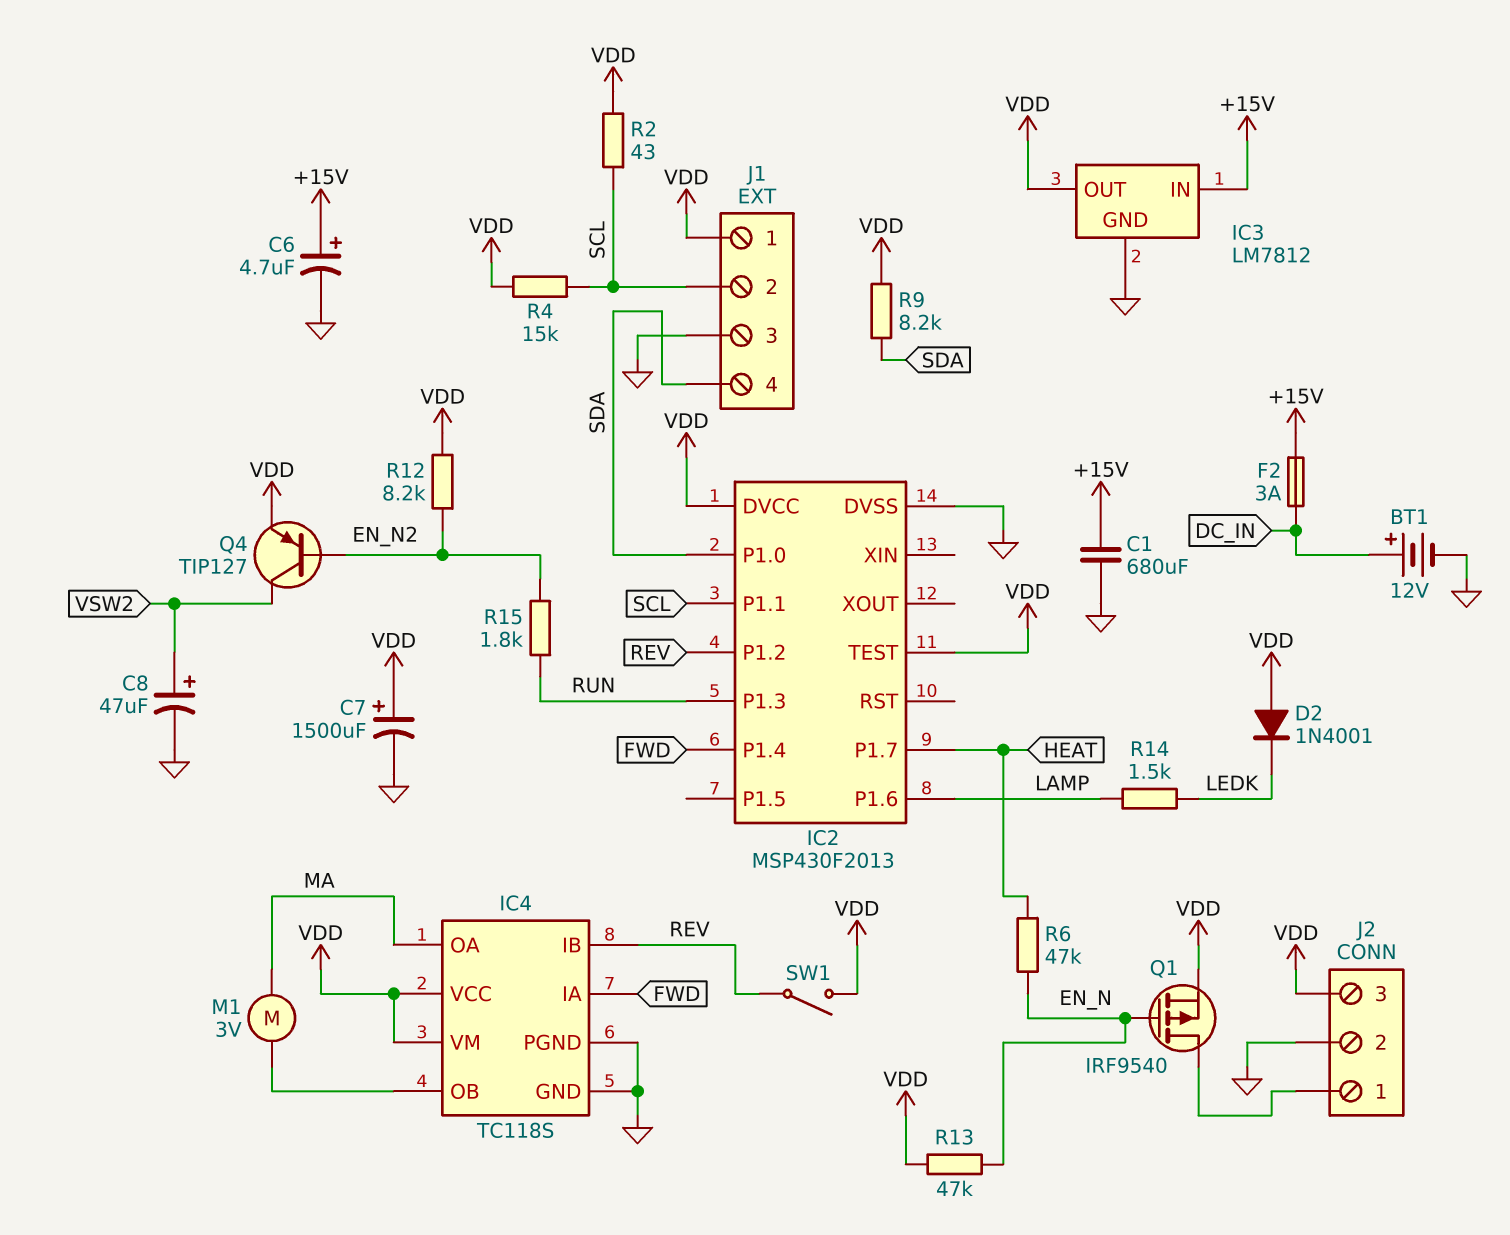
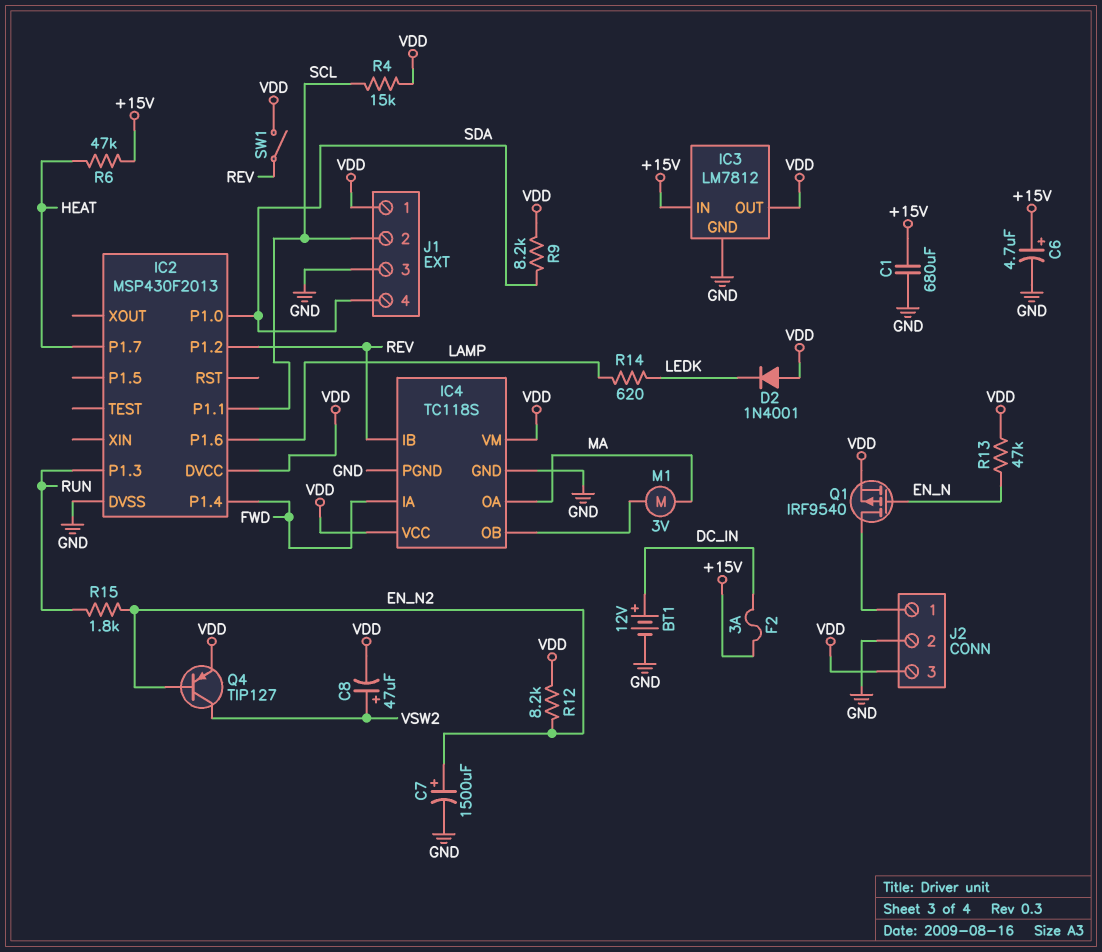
C7: 1500uF (plus VDD, minus GND) -> 1500uF (plus EN_N2, minus GND)
C8: 47uF (plus VSW2, minus GND) -> 47uF (plus VSW2, minus VDD)
IC2 pin TEST: VDD -> none
R2: 43 (SCL, VDD) -> none
R6: 47k (EN_N, HEAT) -> 47k (+15V, HEAT)
R14: 1.5k (LAMP, LEDK) -> 620 (LAMP, LEDK)

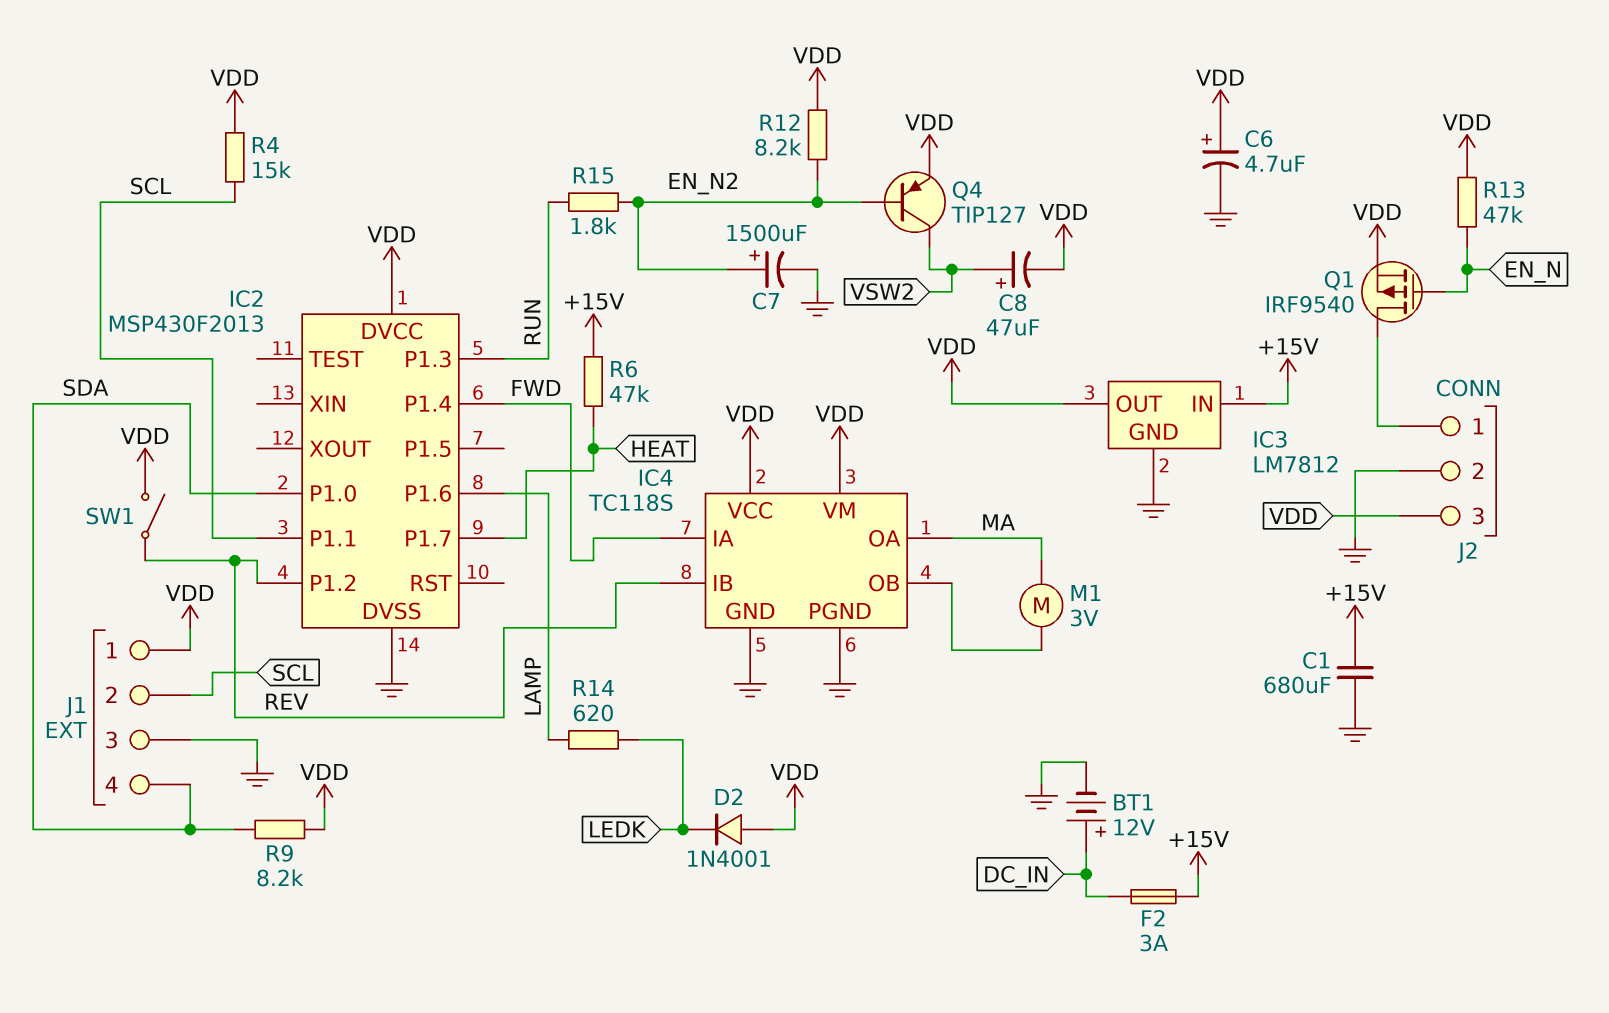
C6: 4.7uF (plus +15V, minus GND) -> 4.7uF (plus VDD, minus GND)

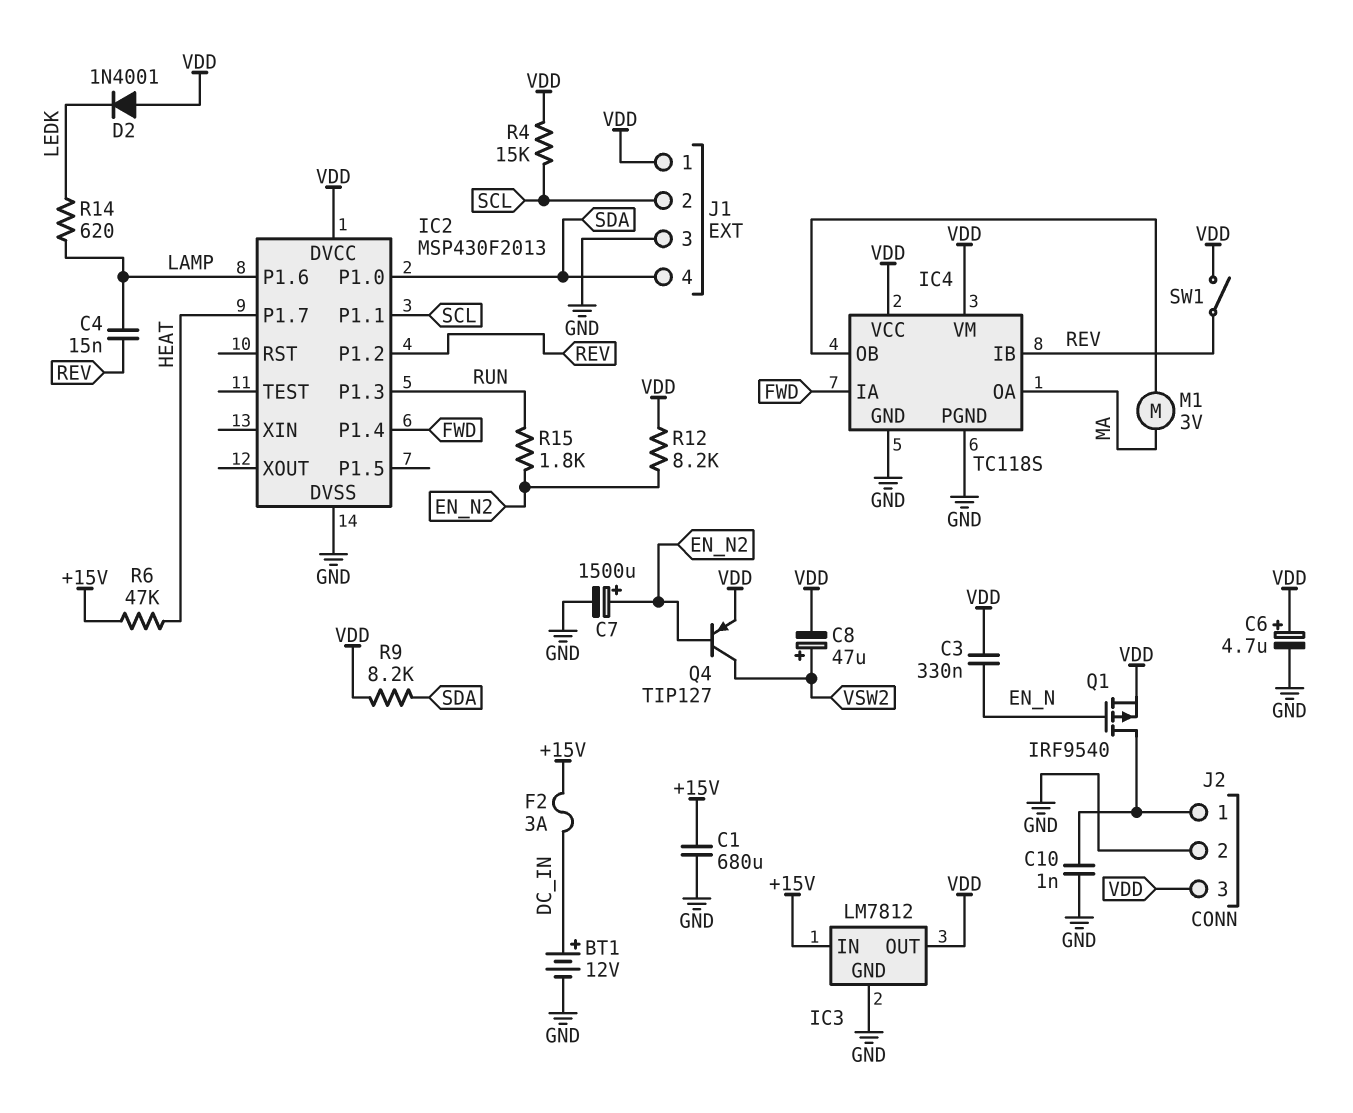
C3: none -> 330nF (EN_N, VDD)
C4: none -> 15nF (LAMP, REV)
C10: none -> 1nF (GND, J2/1)
R13: 47k (EN_N, VDD) -> none

